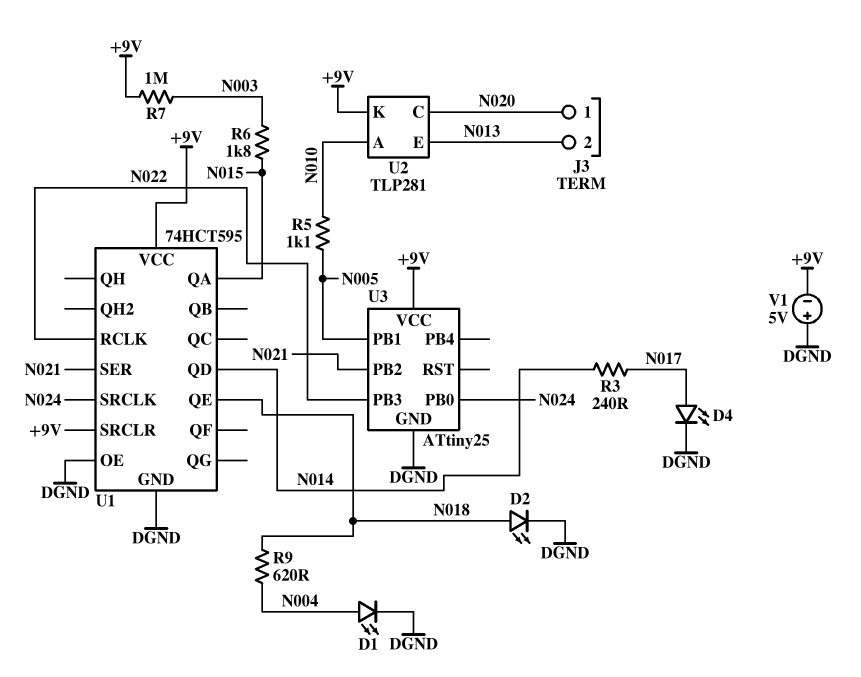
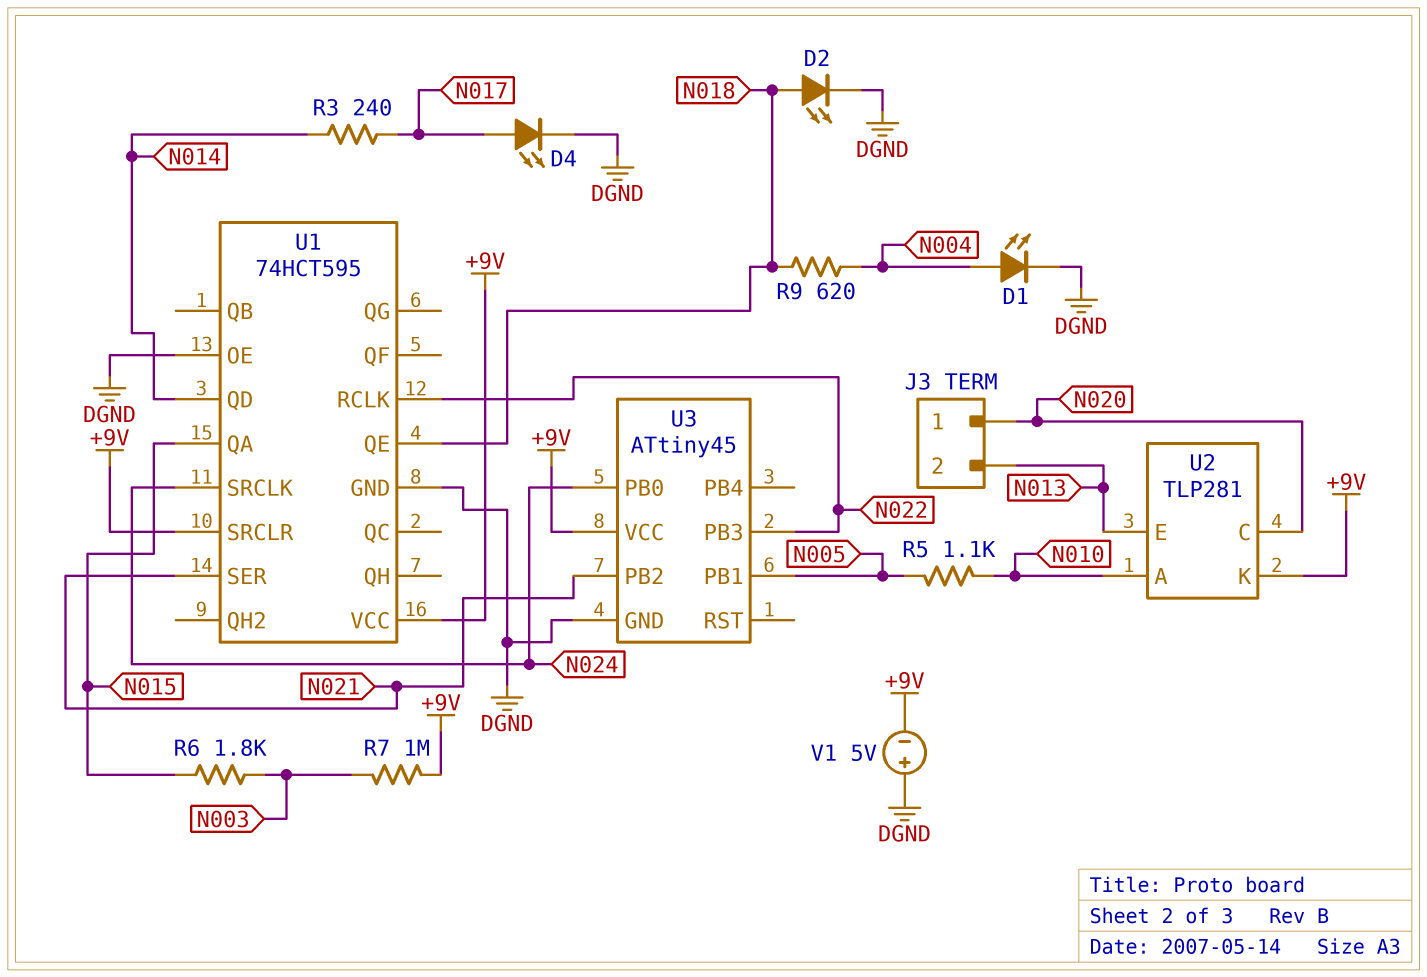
U3: ATtiny25 -> ATtiny45

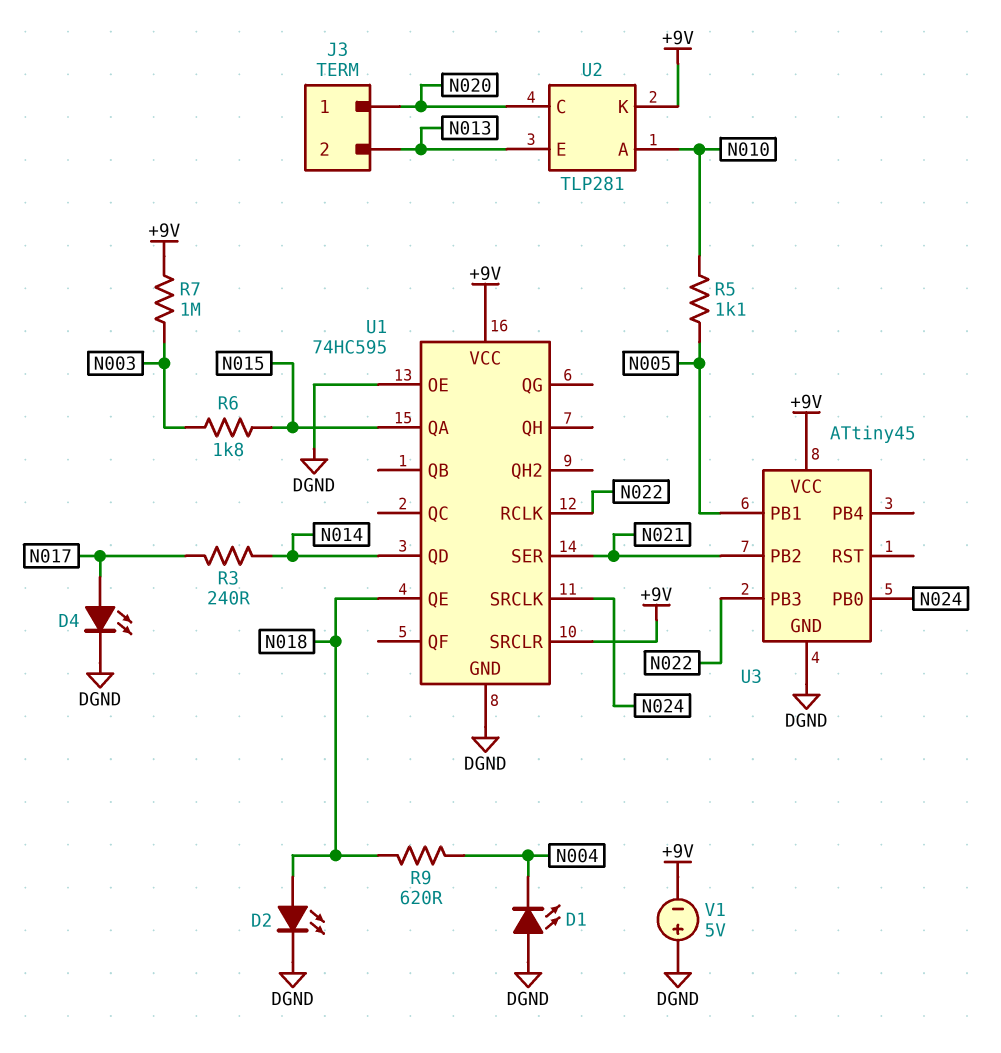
D1: LED (A N004, K DGND) -> LED (A DGND, K N004)
U1: 74HCT595 -> 74HC595

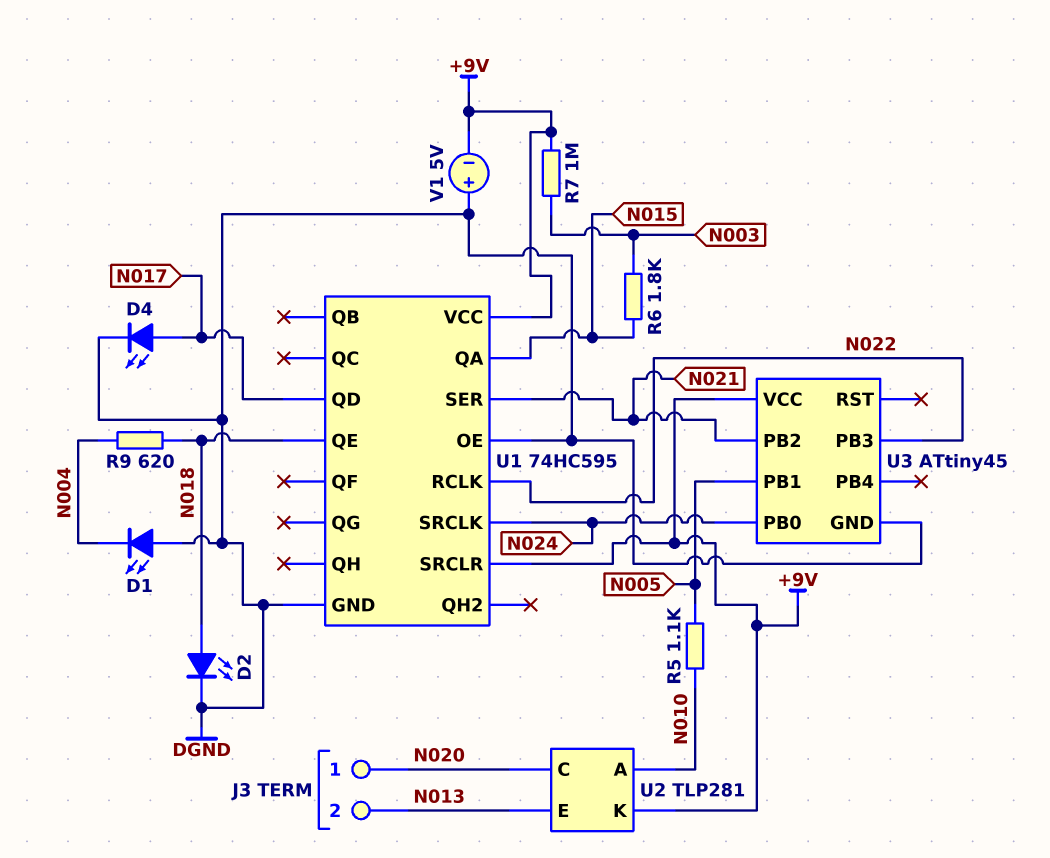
R3: 240 (N014, N017) -> none
U1 pin QD: N014 -> N017

